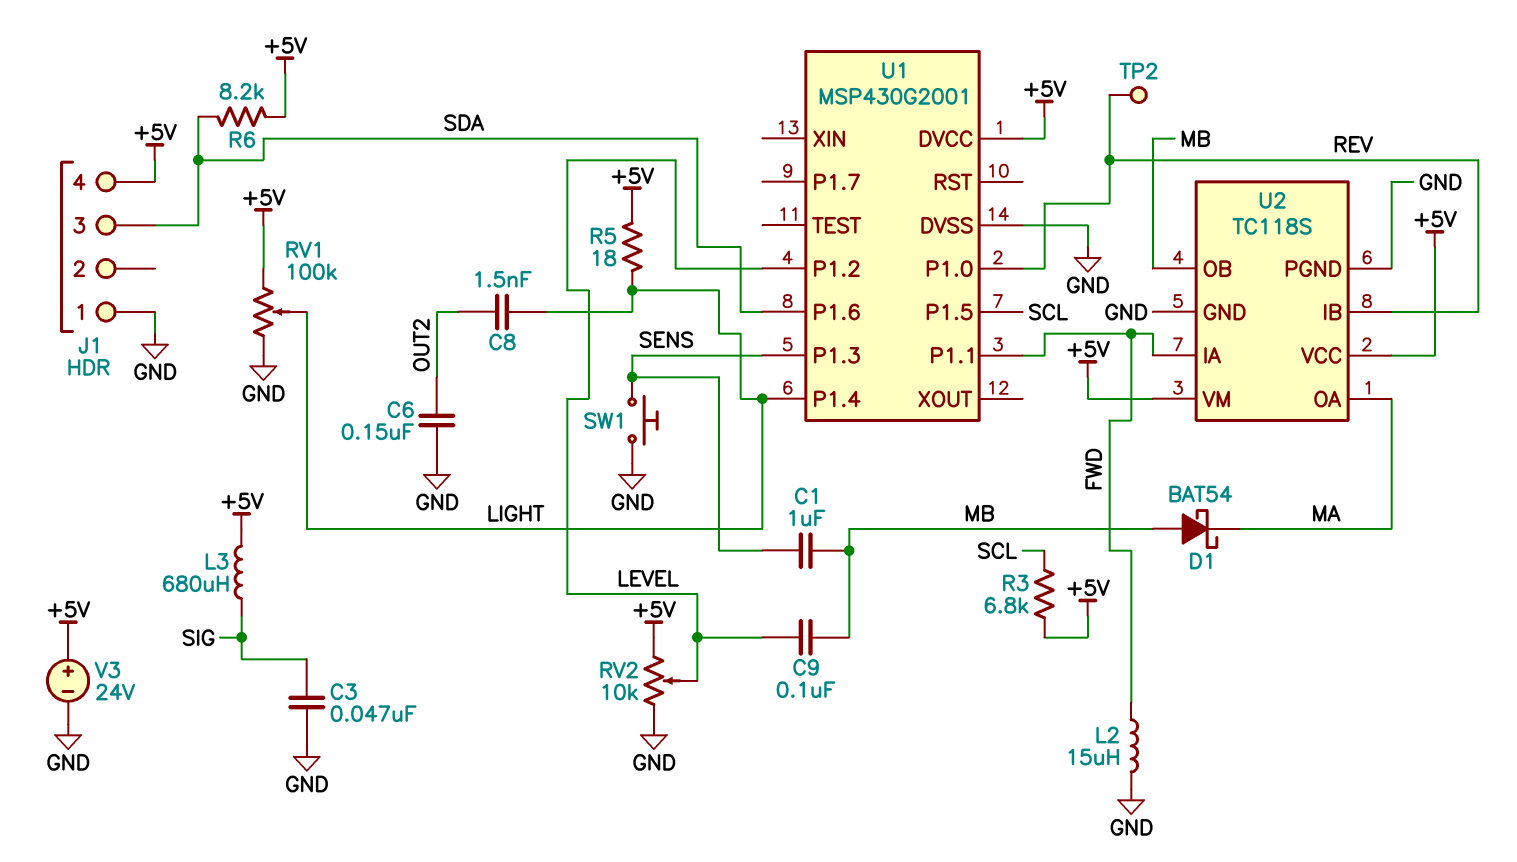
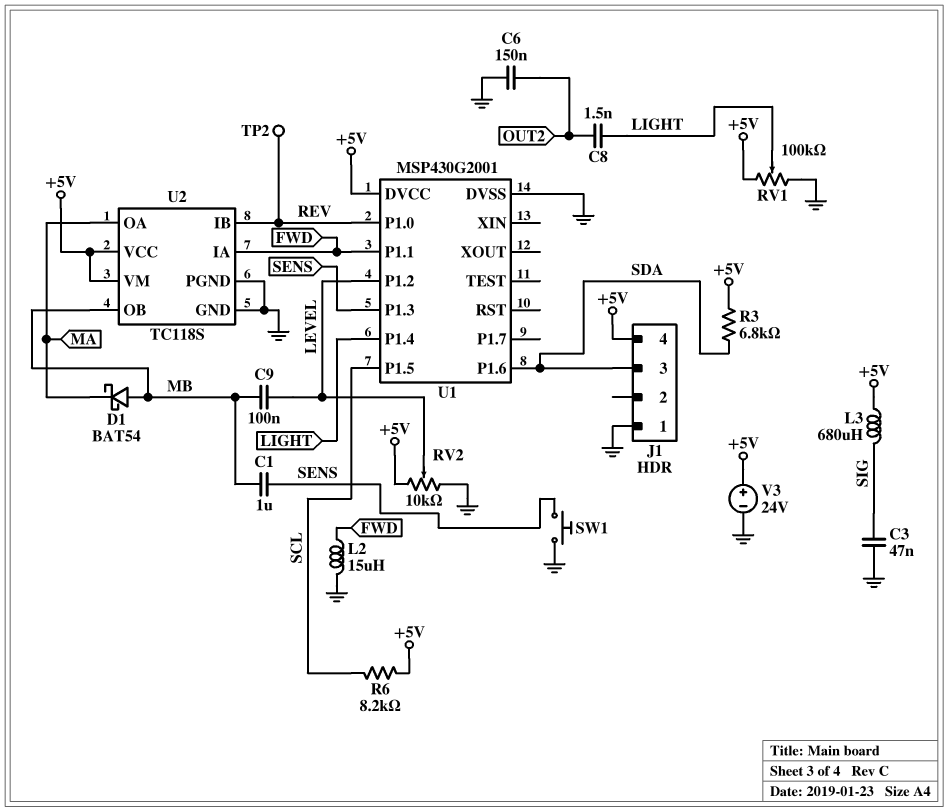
R3: 6.8k (+5V, SCL) -> 6.8k (+5V, SDA)
R5: 18 (+5V, LIGHT) -> none
R6: 8.2k (+5V, SDA) -> 8.2k (+5V, SCL)

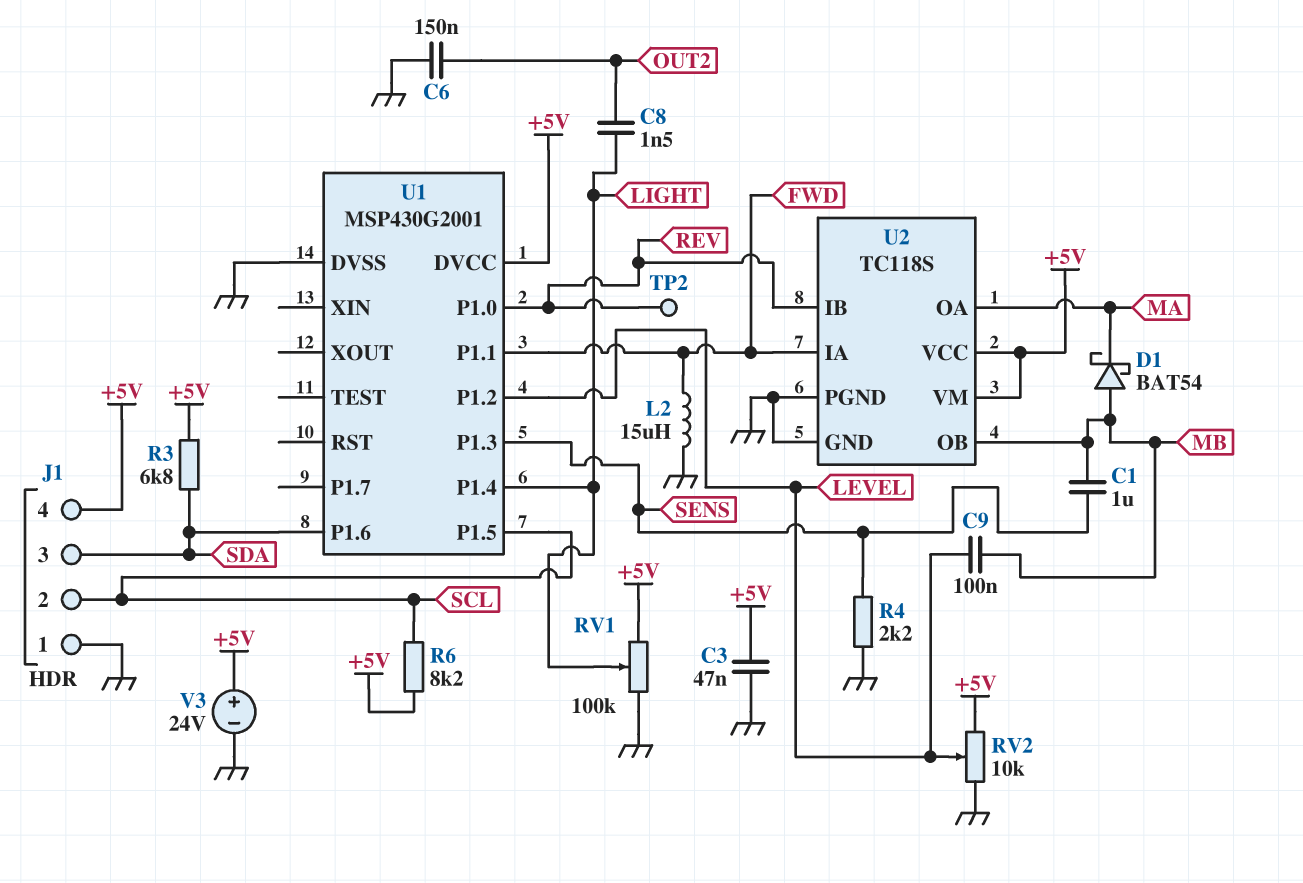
C3: 47nF (GND, SIG) -> 47nF (+5V, GND)
J1 pin 2: none -> SCL
L3: 680uH (+5V, SIG) -> none
R4: none -> 2.2k (GND, SENS)
SW1: button (GND, SENS) -> none

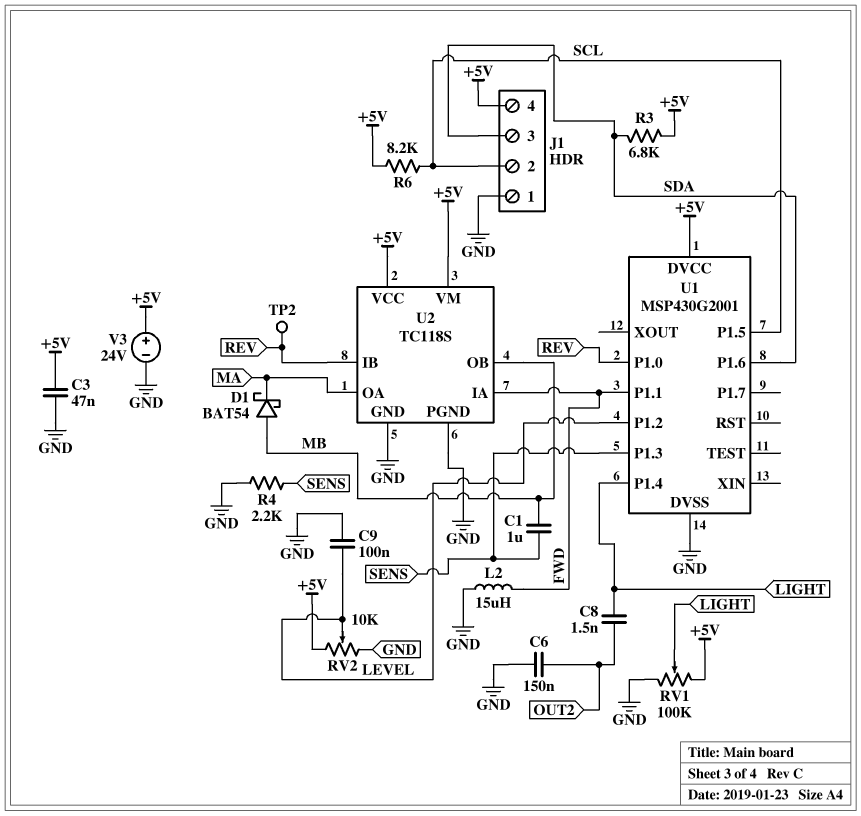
C9: 100nF (LEVEL, MB) -> 100nF (GND, LEVEL)

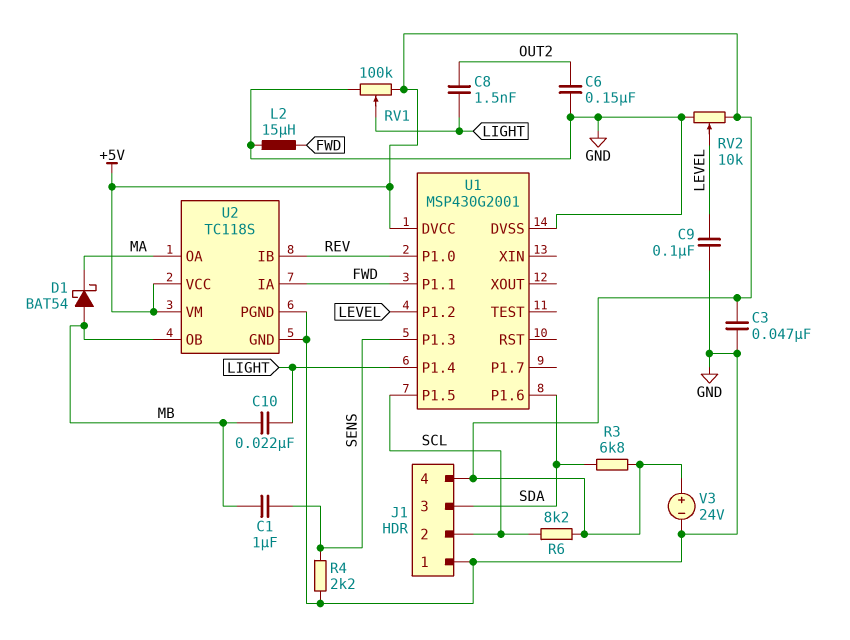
C10: none -> 22nF (LIGHT, MB)
TP2: test point (REV) -> none

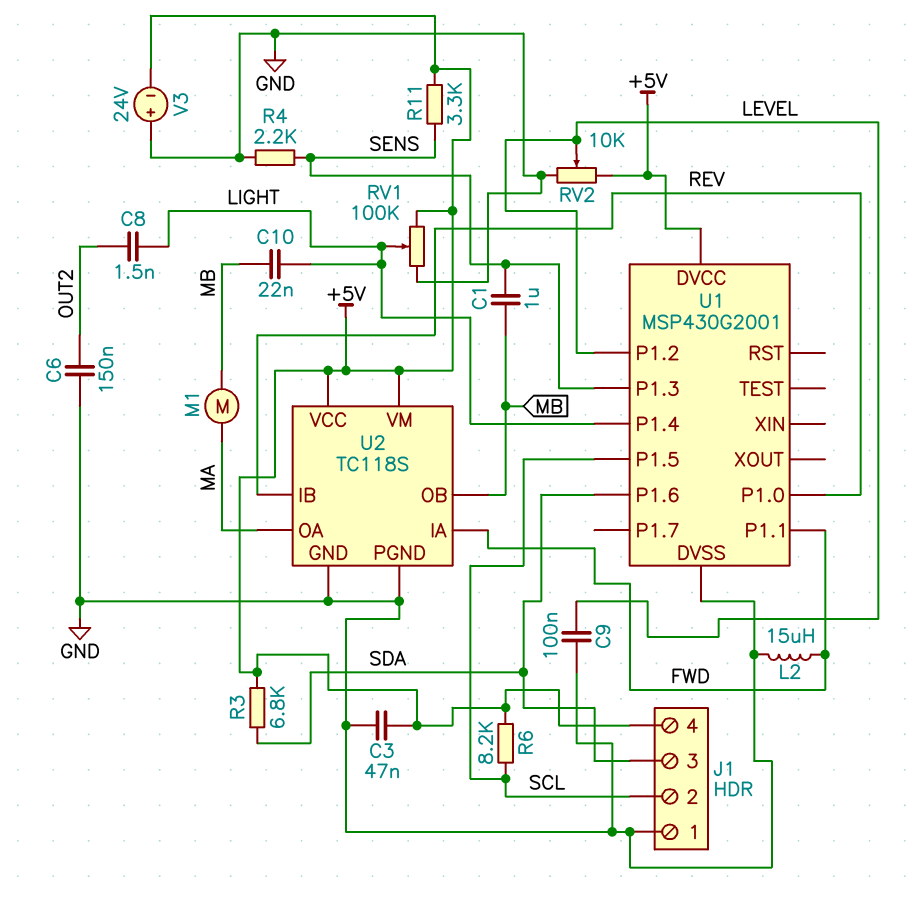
D1: schottky BAT54 (A MB, K MA) -> none
M1: none -> motor (MA, MB)
R11: none -> 3.3k (+5V, SENS)
V3: 24V (plus +5V, minus GND) -> 24V (plus GND, minus +5V)

